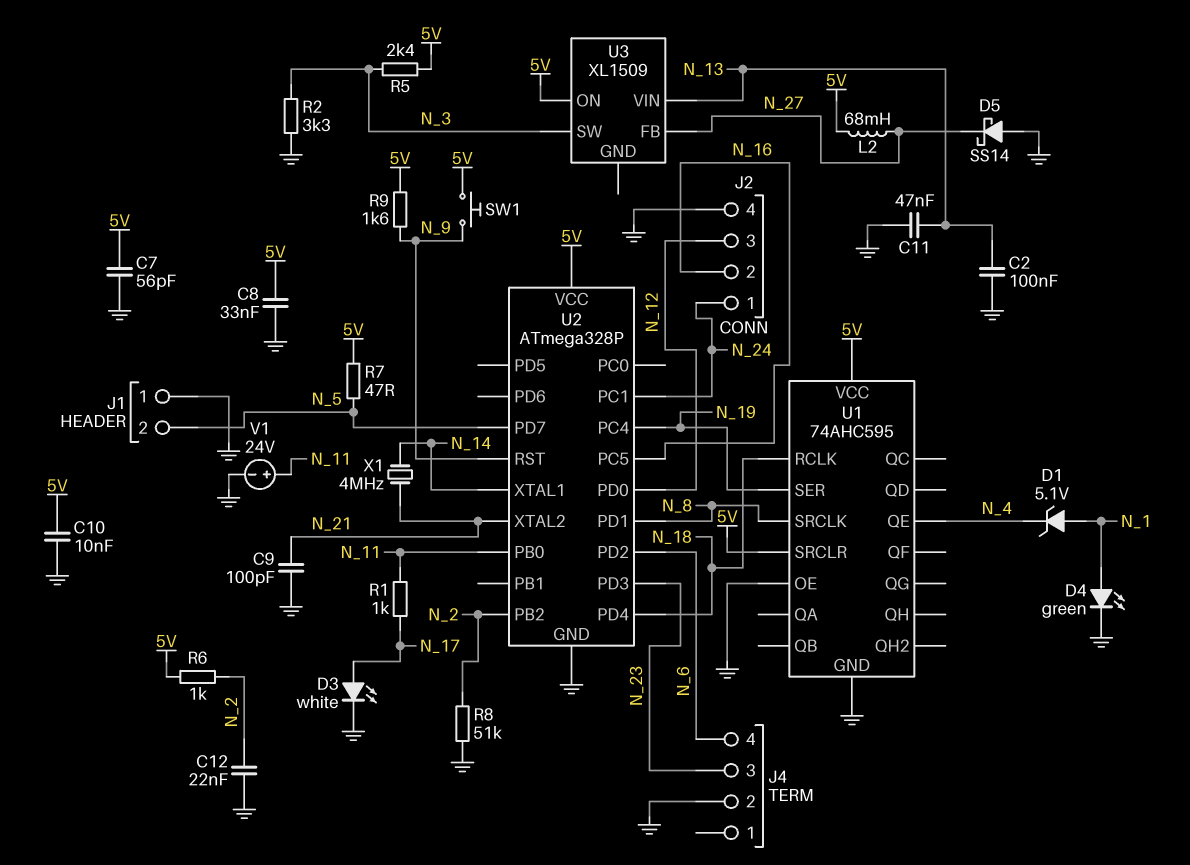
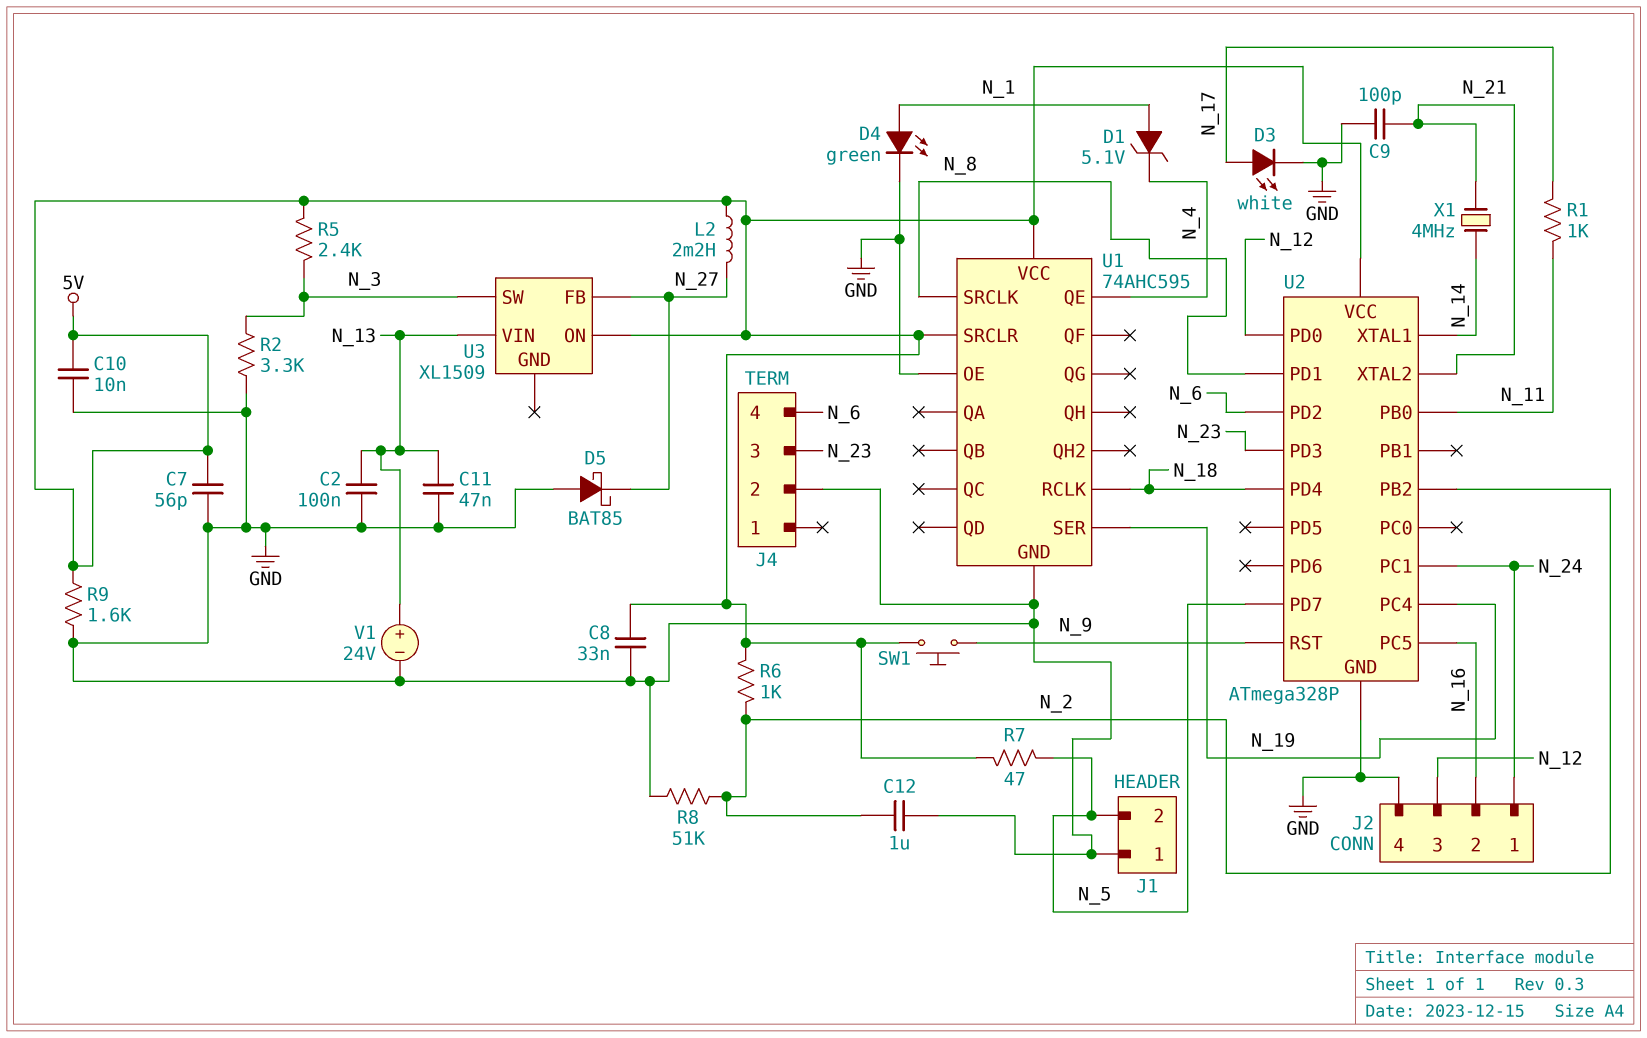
C12: 22nF (GND, N_2) -> 1uF (GND, N_2)
D5: schottky SS14 (A GND, K N_27) -> schottky BAT85 (A GND, K N_27)
L2: 68mH (5V, N_27) -> 2.2mH (5V, N_27)
R9: 1.6k (5V, N_9) -> 1.6k (5V, GND)
V1: 24V (plus N_11, minus GND) -> 24V (plus N_13, minus GND)

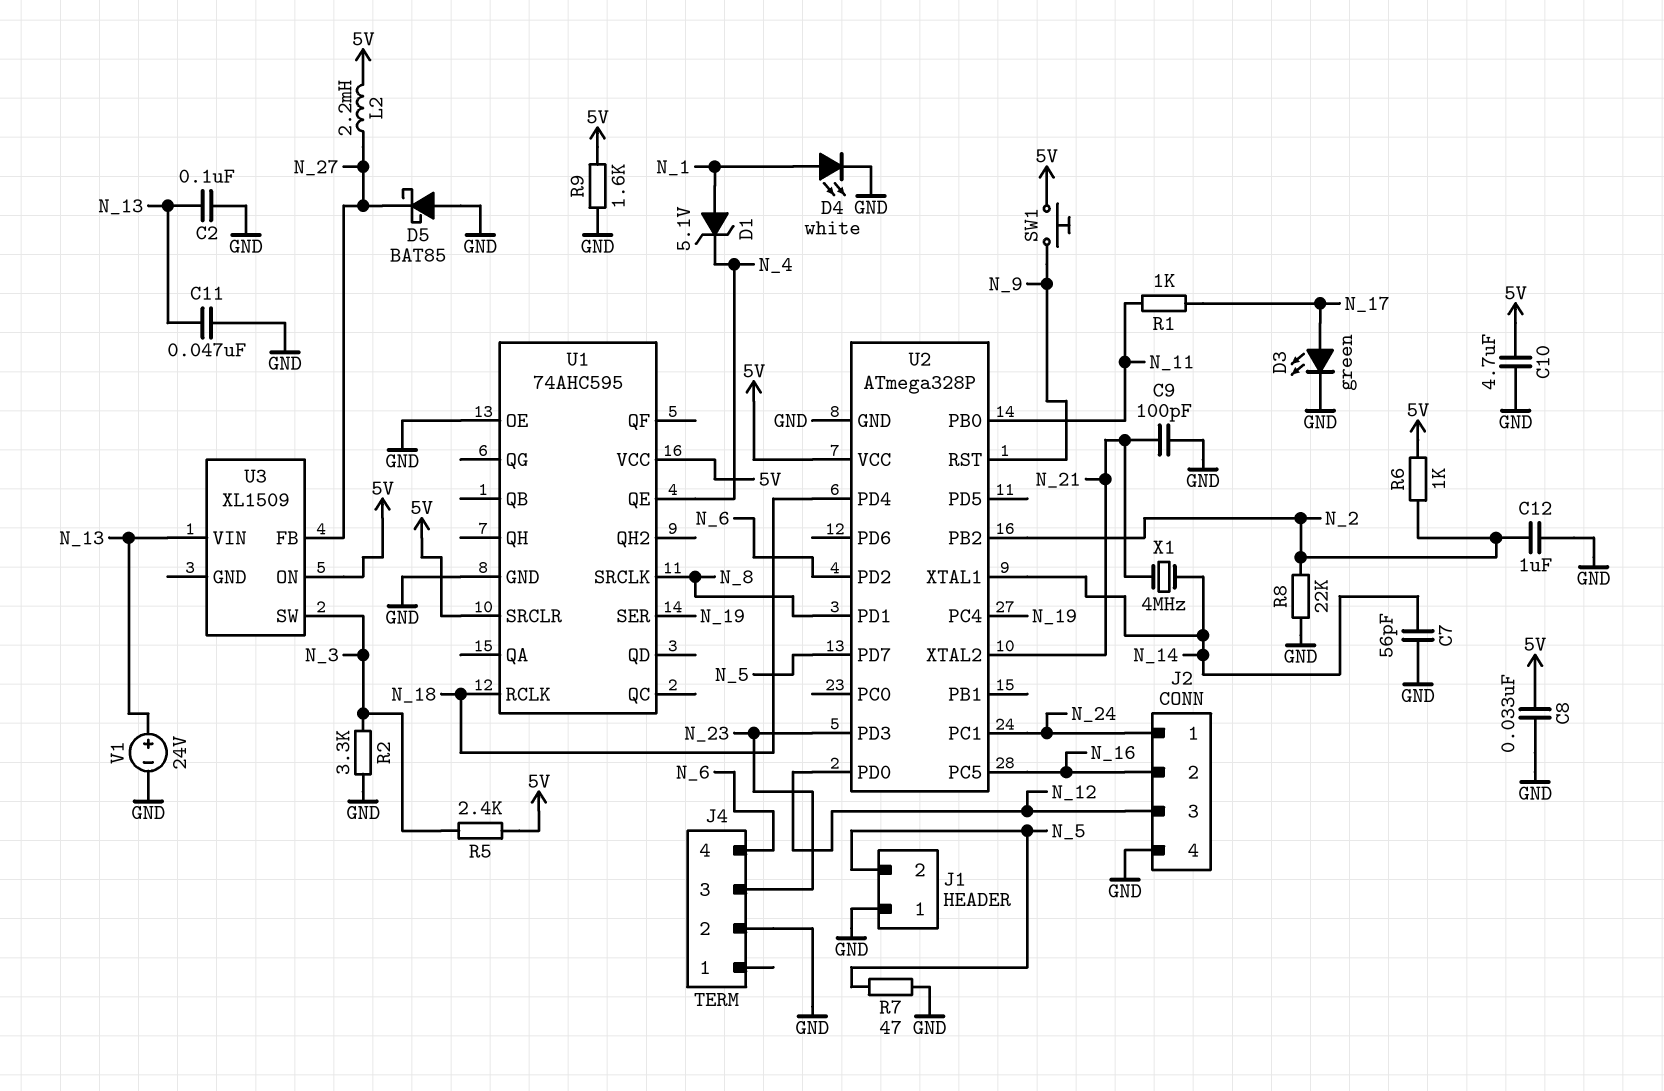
C7: 56pF (5V, GND) -> 56pF (GND, N_14)
C10: 10nF (5V, GND) -> 4.7uF (5V, GND)
D3: LED white (A N_17, K GND) -> LED green (A N_17, K GND)
D4: LED green (A N_1, K GND) -> LED white (A N_1, K GND)
R7: 47 (5V, N_5) -> 47 (GND, N_5)
R8: 51k (GND, N_2) -> 22k (GND, N_2)

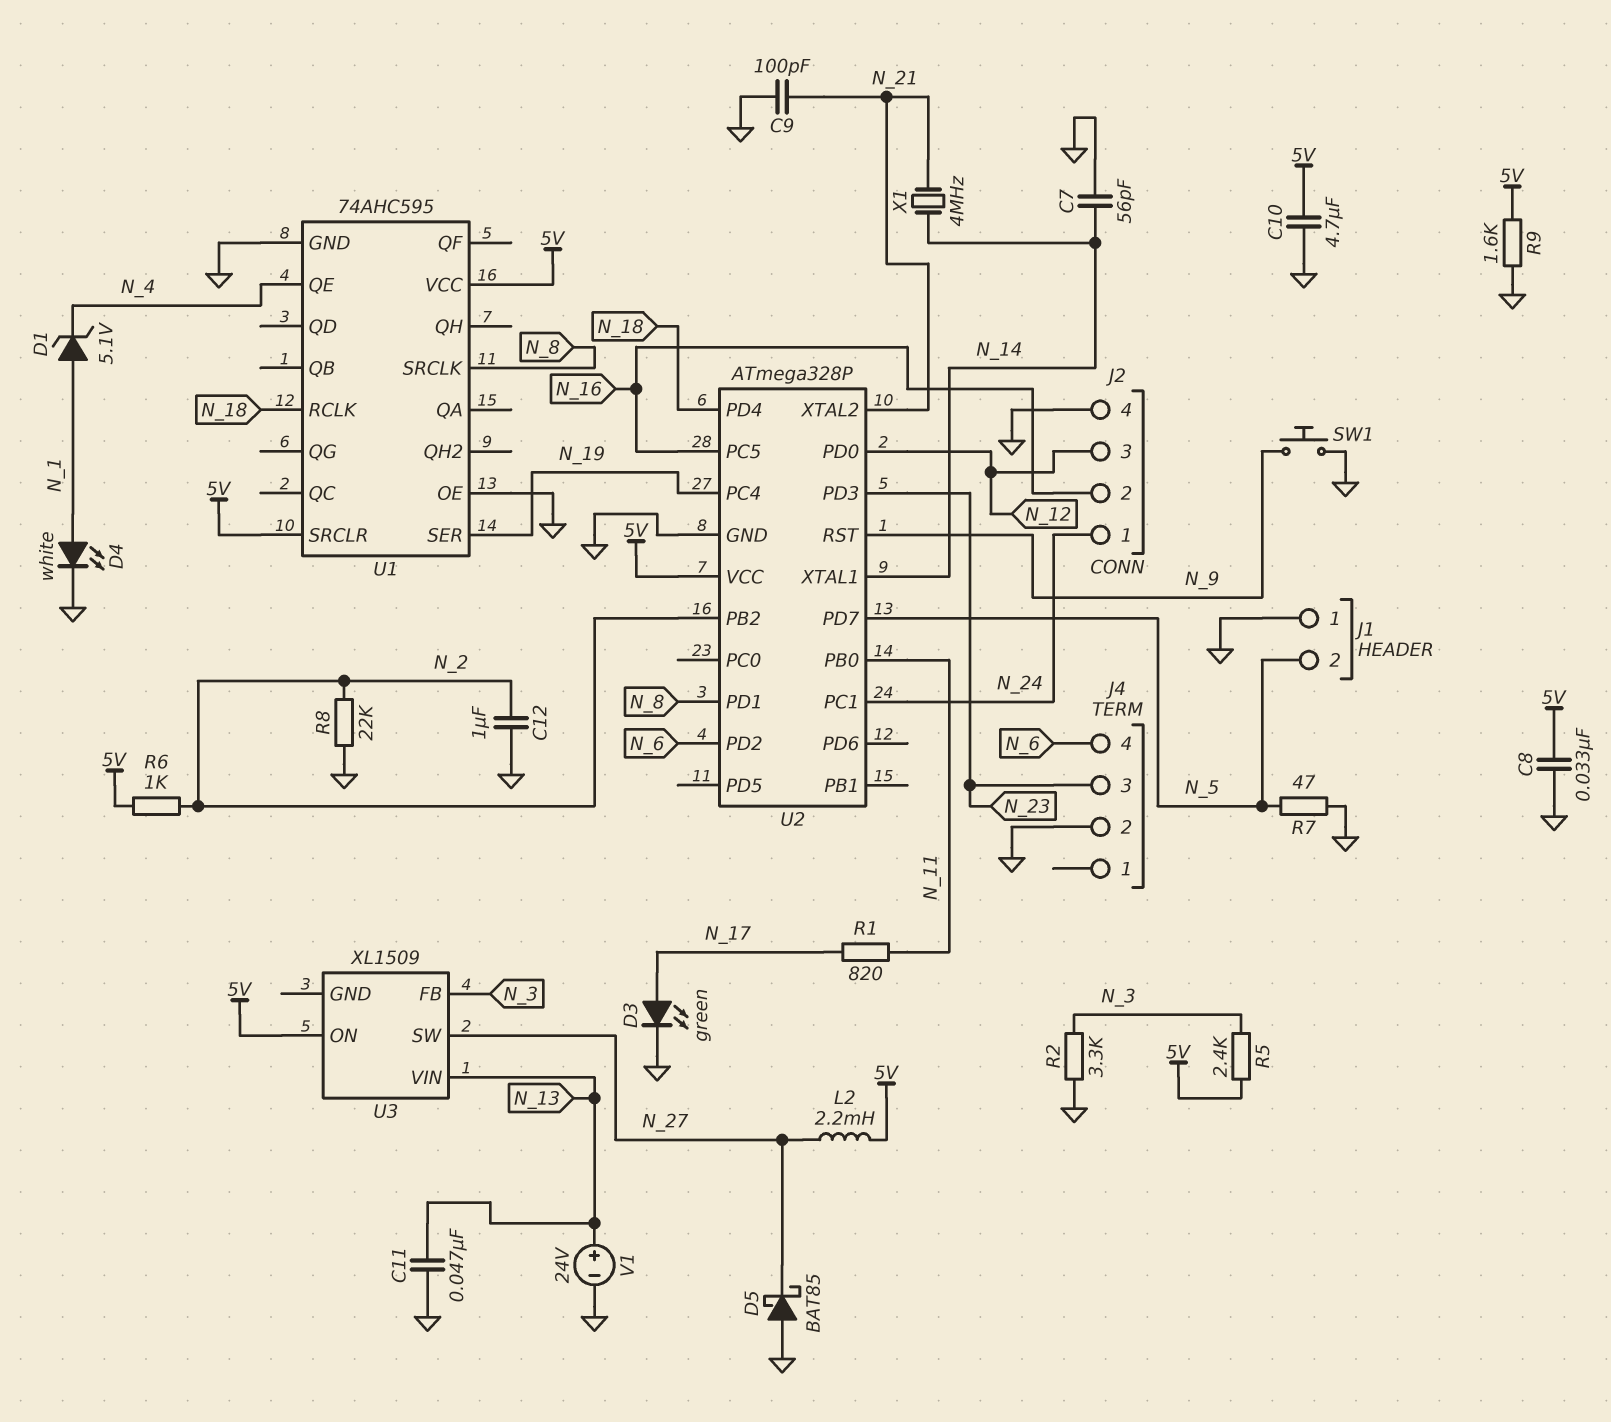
C2: 100nF (GND, N_13) -> none
R1: 1k (N_11, N_17) -> 820 (N_11, N_17)
SW1: button (5V, N_9) -> button (GND, N_9)
U3 pin FB: N_27 -> N_3
U3 pin SW: N_3 -> N_27

